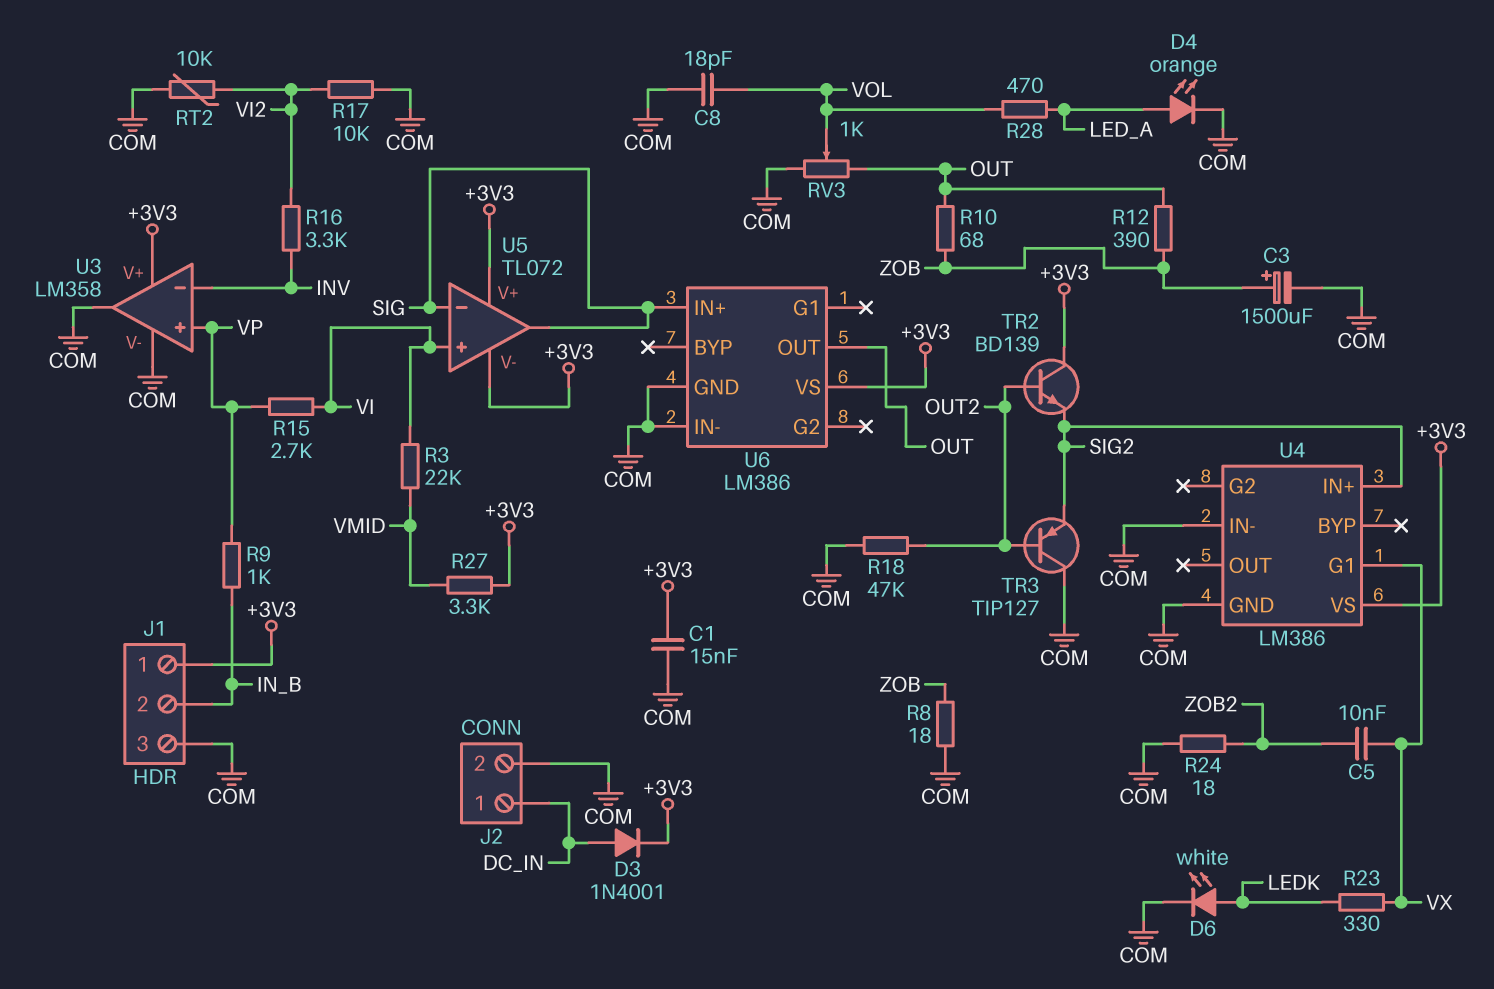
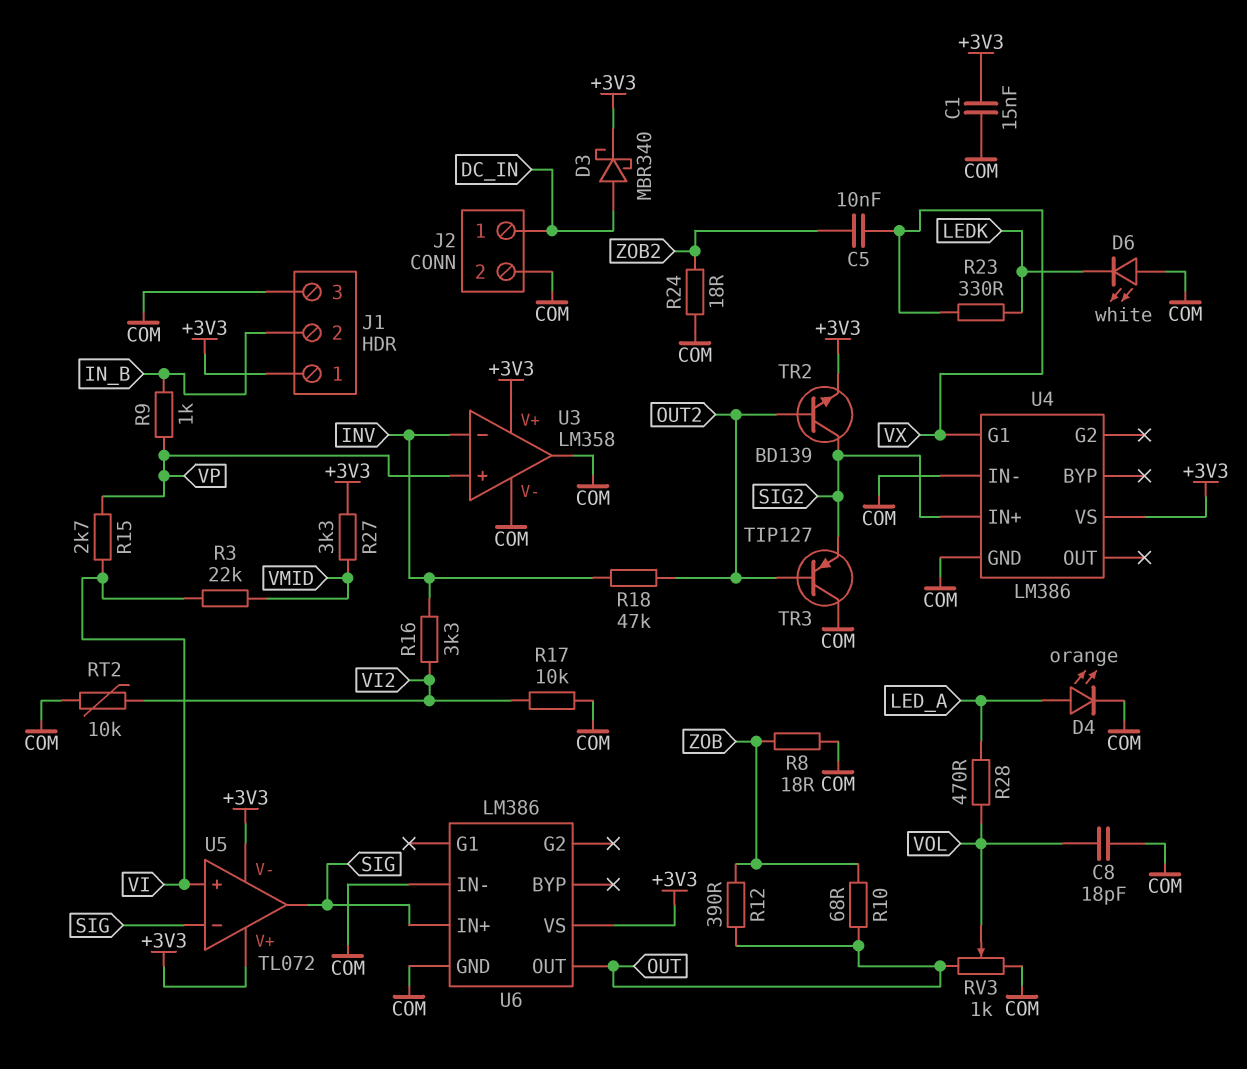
C3: 1500uF (plus ZOB, minus COM) -> none
D3: diode 1N4001 (A DC_IN, K +3V3) -> schottky MBR340 (A DC_IN, K +3V3)
D6: LED white (A LEDK, K COM) -> LED white (A COM, K LEDK)
R18: 47k (COM, OUT2) -> 47k (INV, OUT2)
TR2: NPN BD139 (B OUT2, C +3V3, E SIG2) -> NPN BD139 (B OUT2, C SIG2, E +3V3)

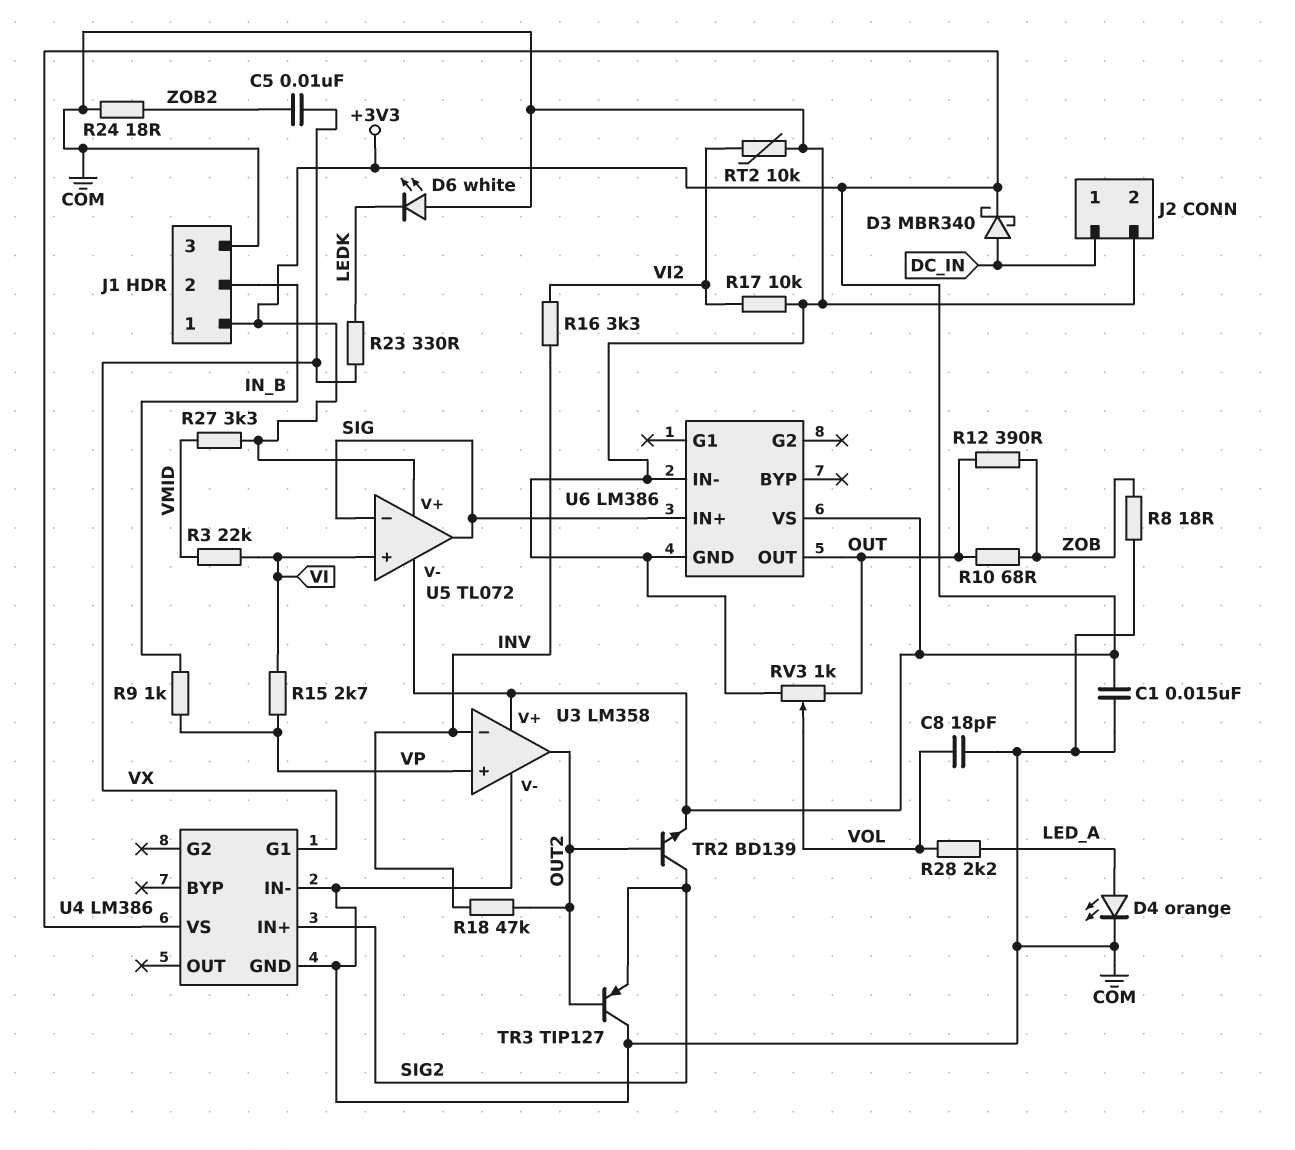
R28: 470 (LED_A, VOL) -> 2.2k (LED_A, VOL)
U3 pin out: COM -> OUT2

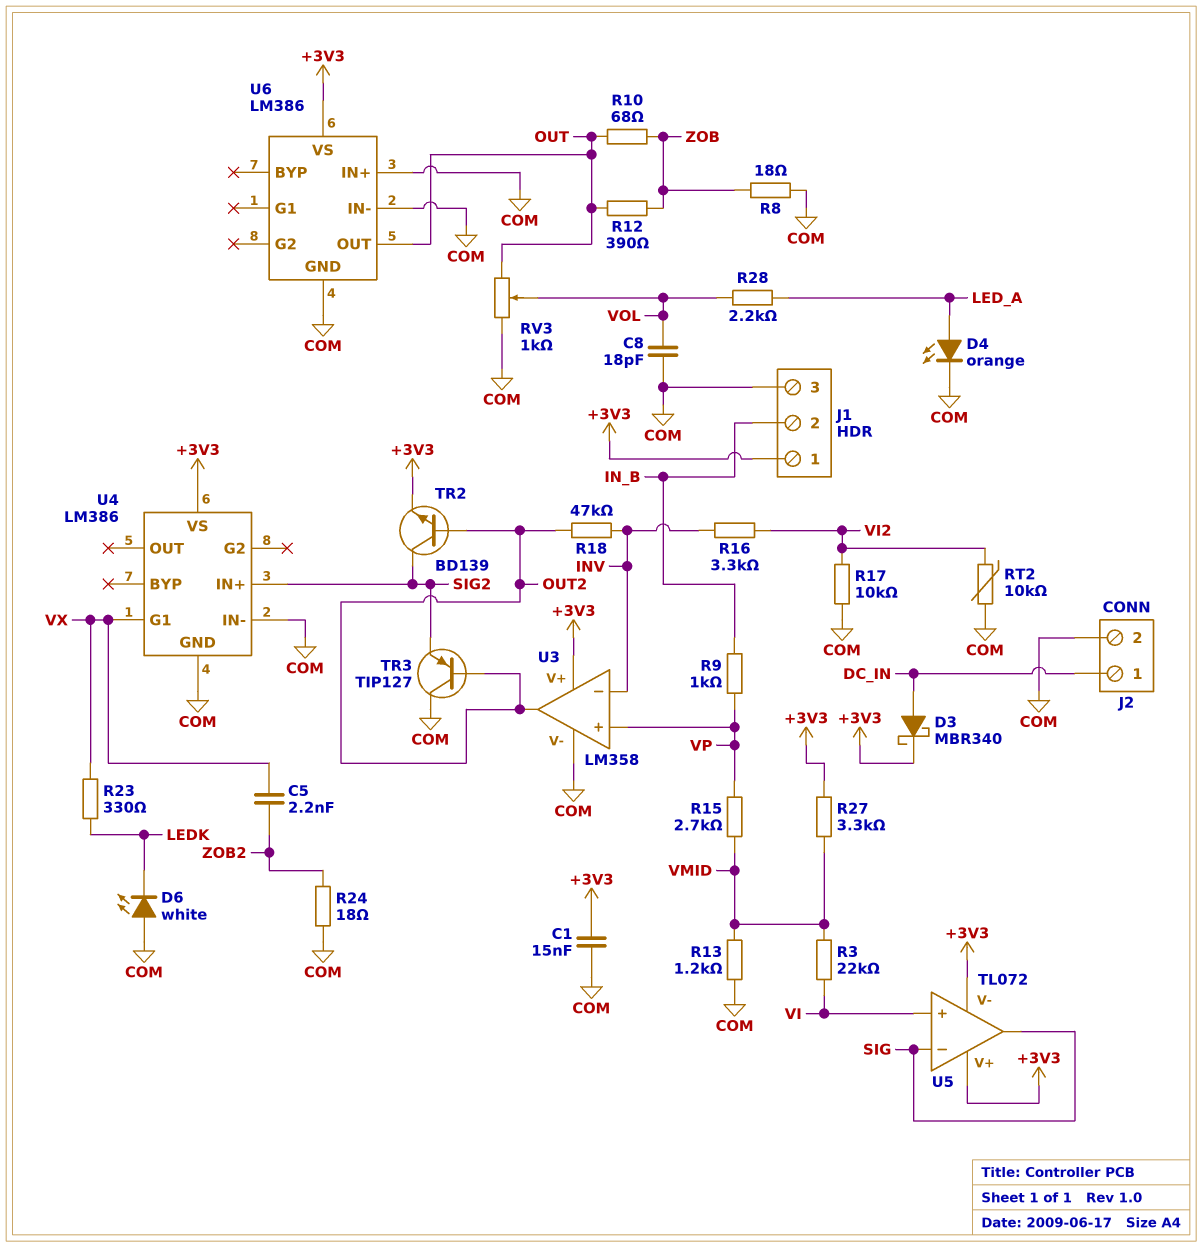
C5: 10nF (VX, ZOB2) -> 2.2nF (VX, ZOB2)
R13: none -> 1.2k (COM, VMID)
R15: 2.7k (VI, VP) -> 2.7k (VMID, VP)
U6 pin IN+: SIG -> COM

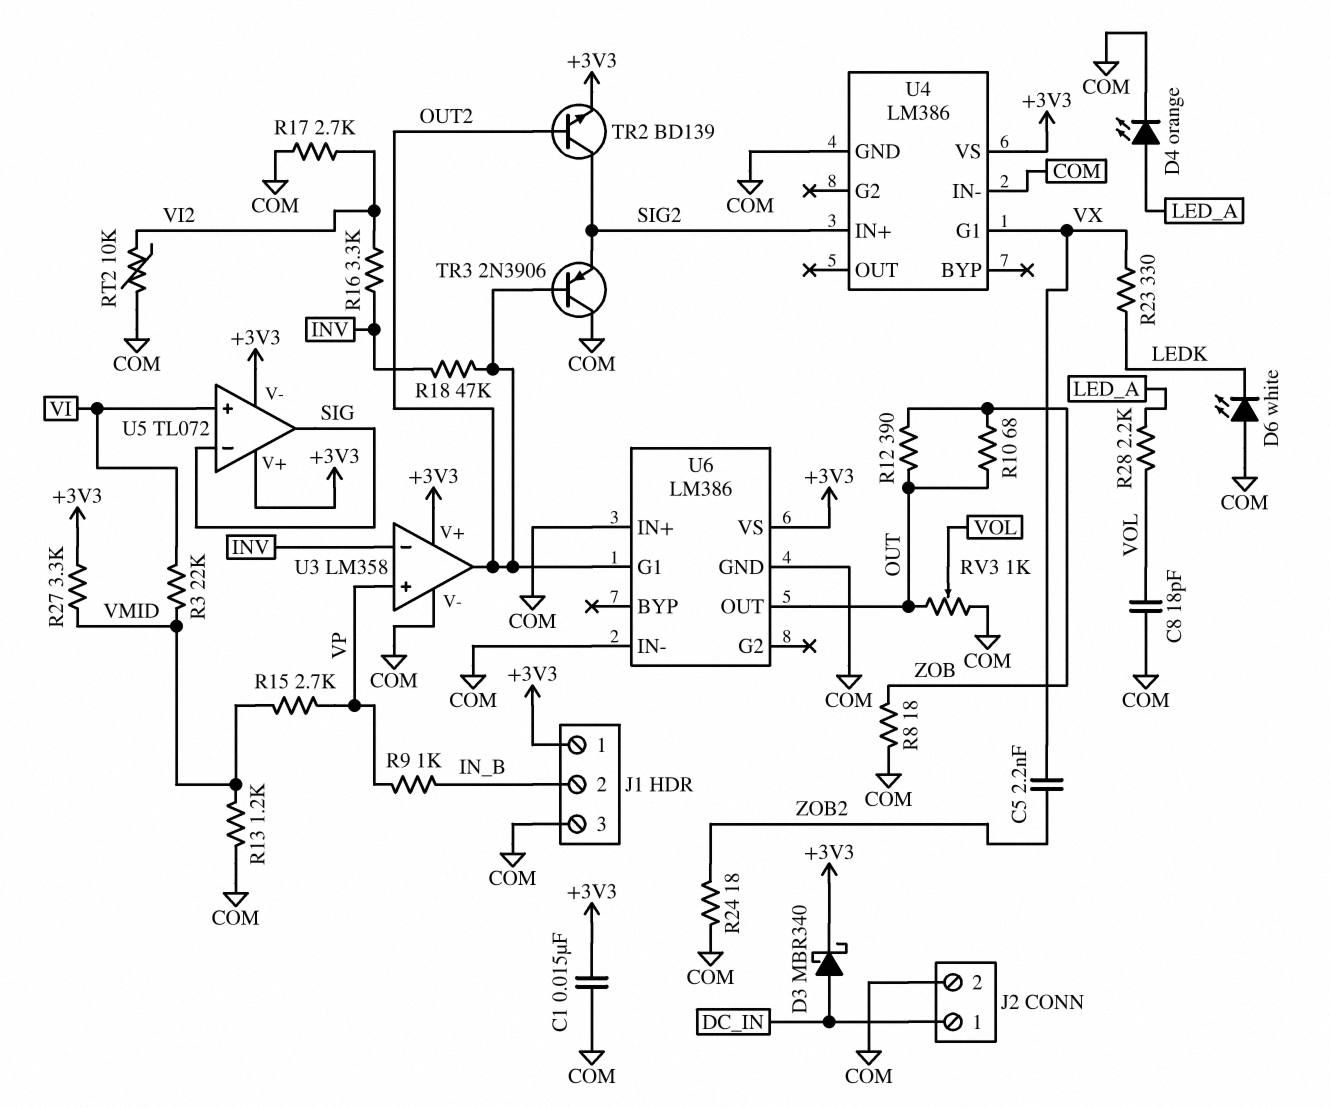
R17: 10k (COM, VI2) -> 2.7k (COM, VI2)
TR3: PNP TIP127 (B OUT2, C COM, E SIG2) -> PNP 2N3906 (B OUT2, C COM, E SIG2)
U6 pin G1: none -> OUT2

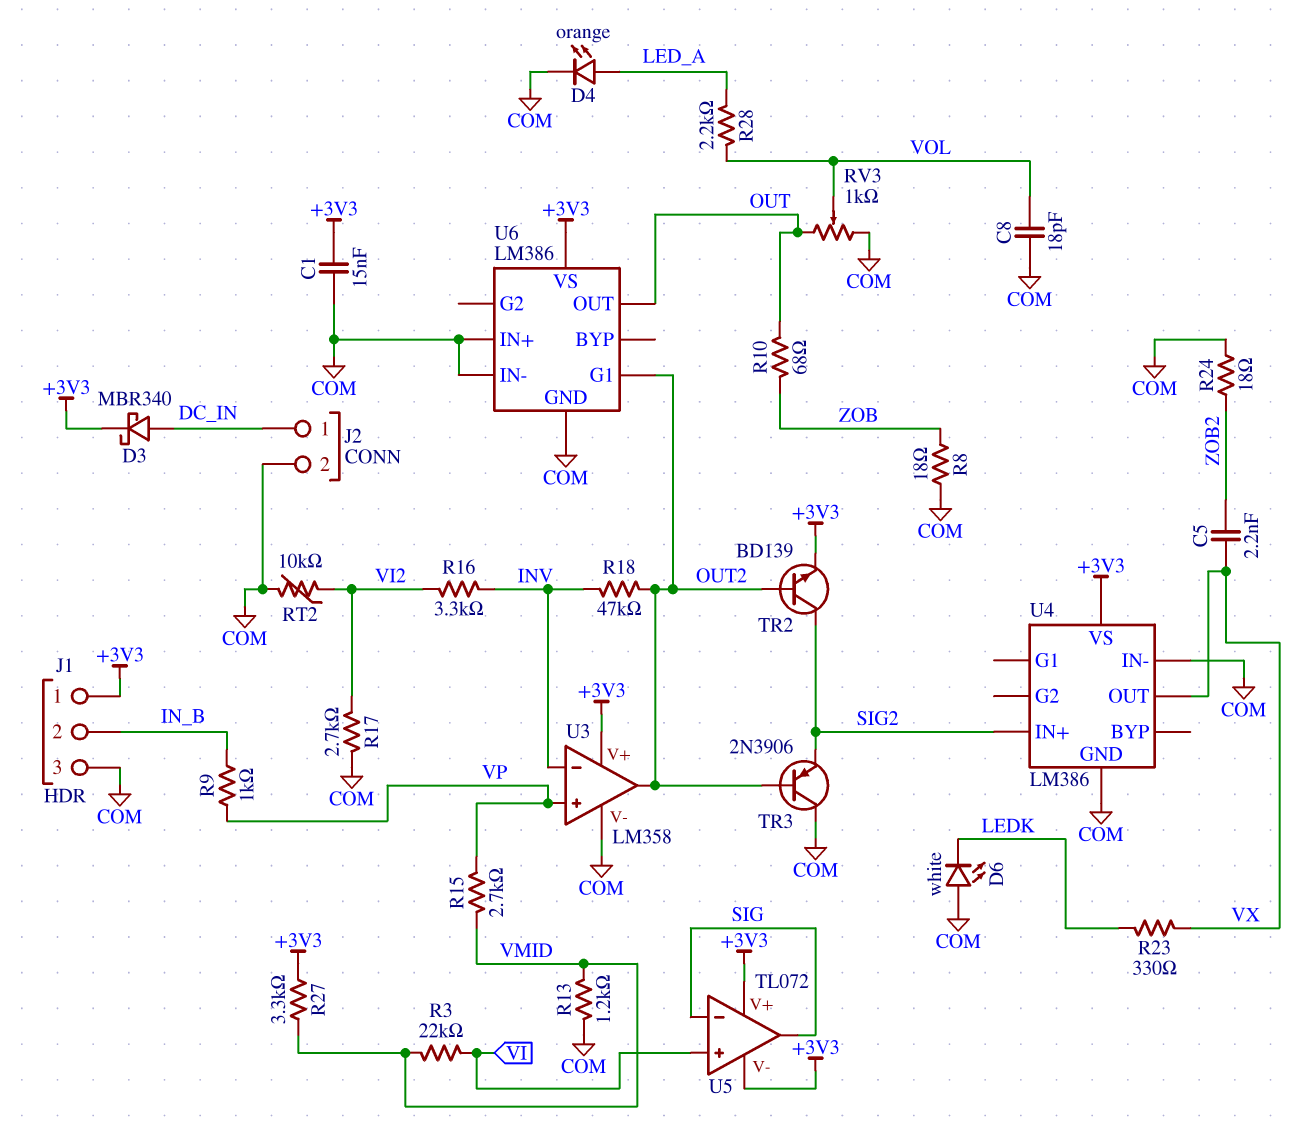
R12: 390 (OUT, ZOB) -> none
U4 pin G1: VX -> none
U4 pin OUT: none -> VX

